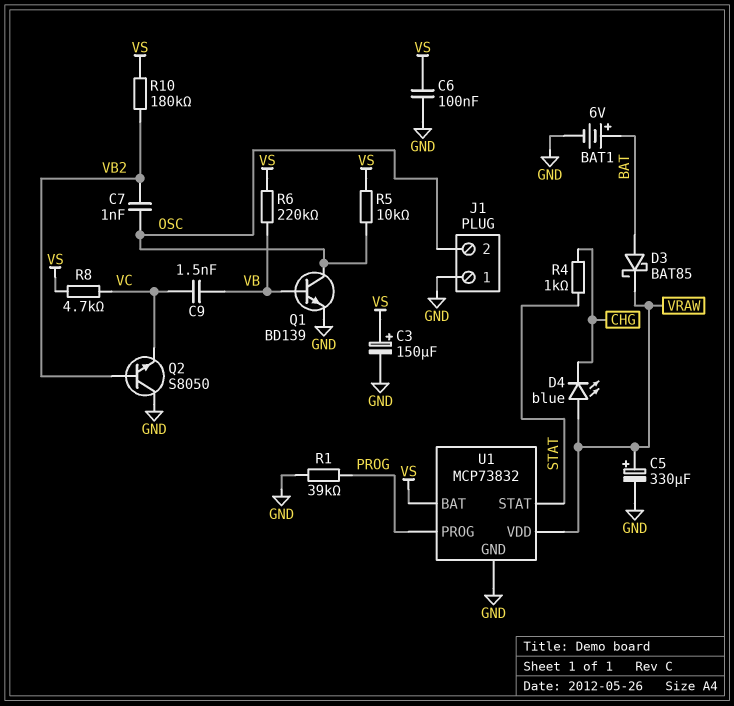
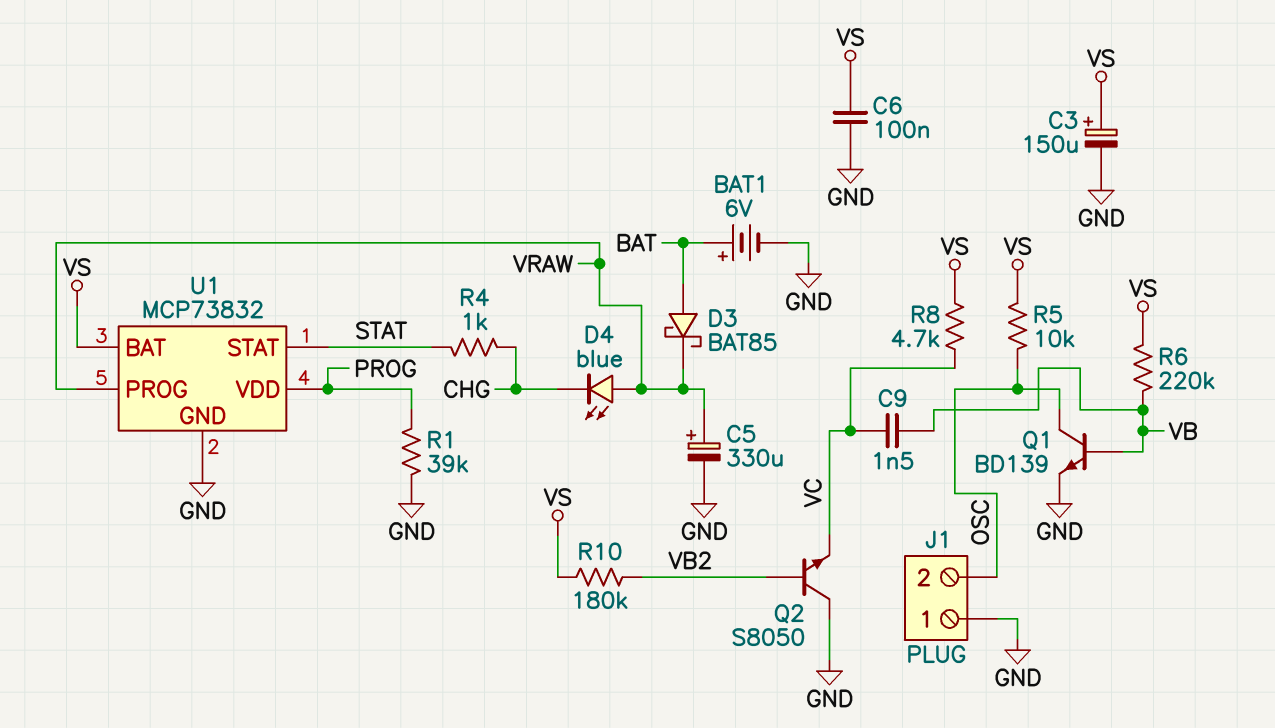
C7: 1nF (OSC, VB2) -> none
U1 pin PROG: PROG -> VRAW
U1 pin VDD: VRAW -> PROG

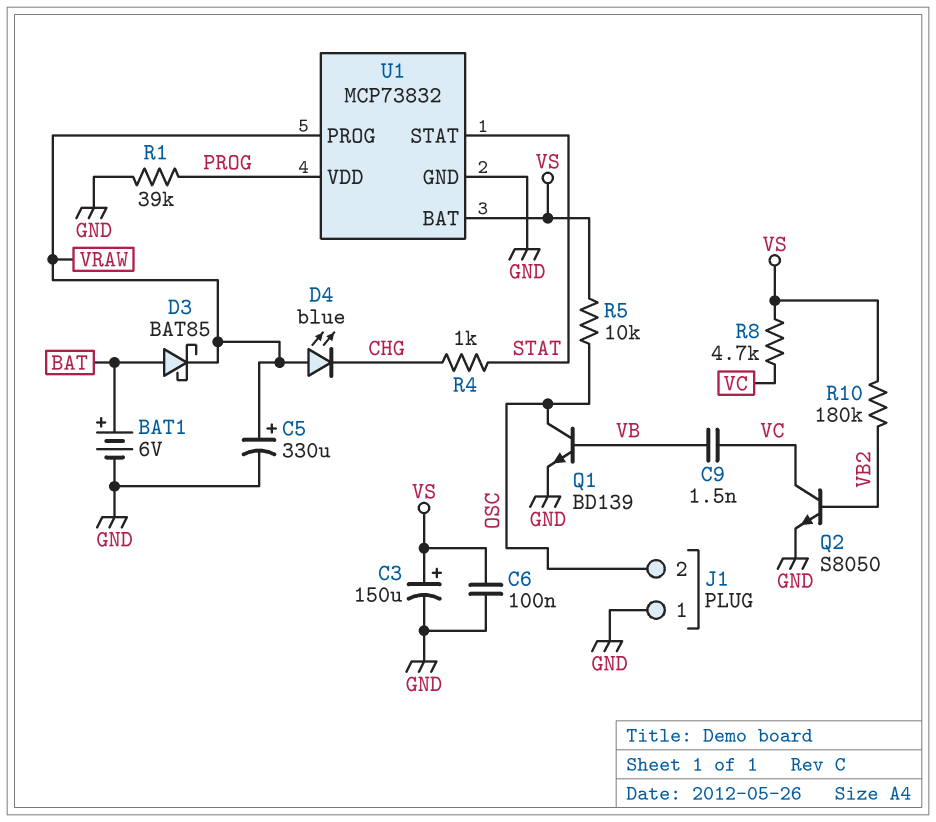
Q2: NPN S8050 (B VB2, C GND, E VC) -> NPN S8050 (B VB2, C VC, E GND)
R6: 220k (VB, VS) -> none

